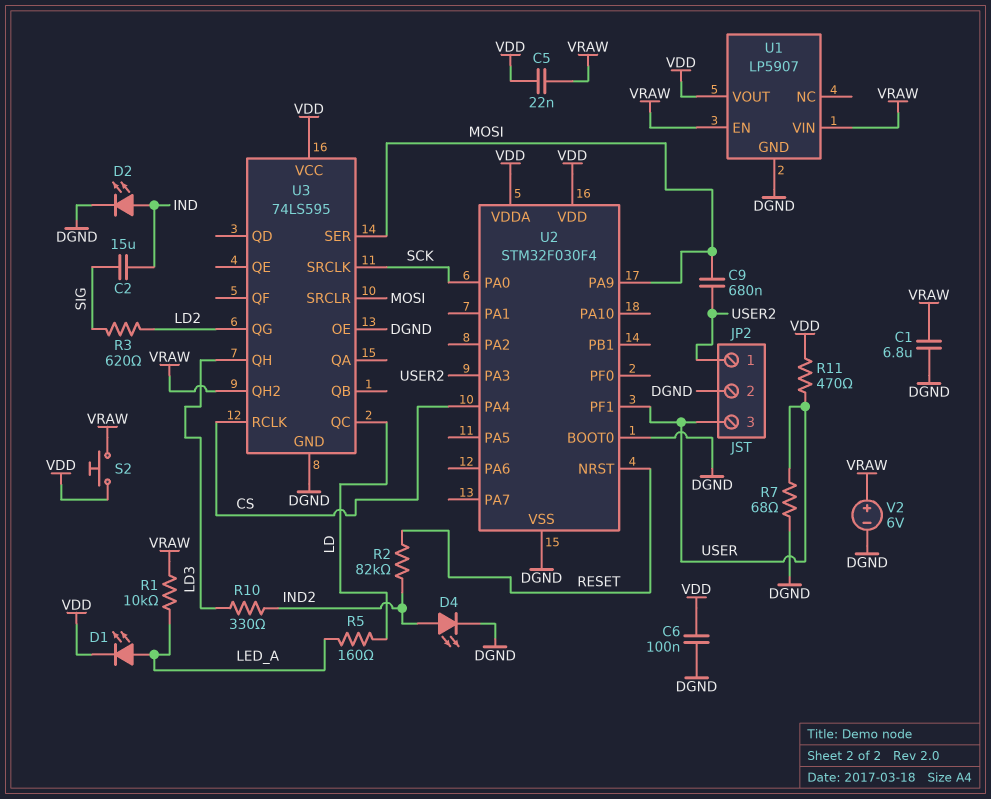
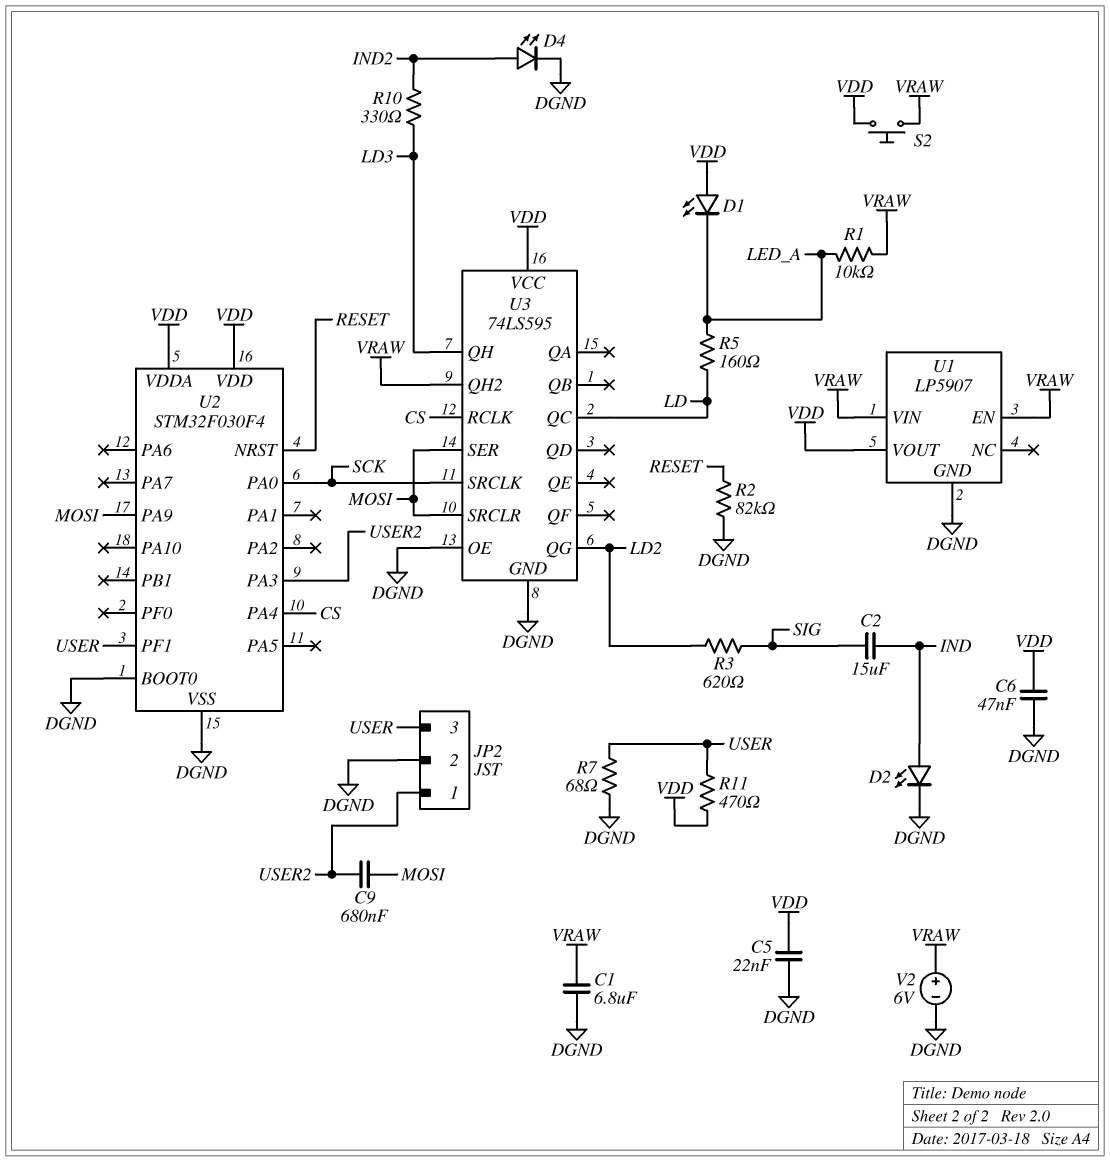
C5: 22nF (VDD, VRAW) -> 22nF (DGND, VDD)
C6: 100nF (DGND, VDD) -> 47nF (DGND, VDD)
D1: LED (A LED_A, K VDD) -> LED (A VDD, K LED_A)
R2: 82k (IND2, RESET) -> 82k (DGND, RESET)

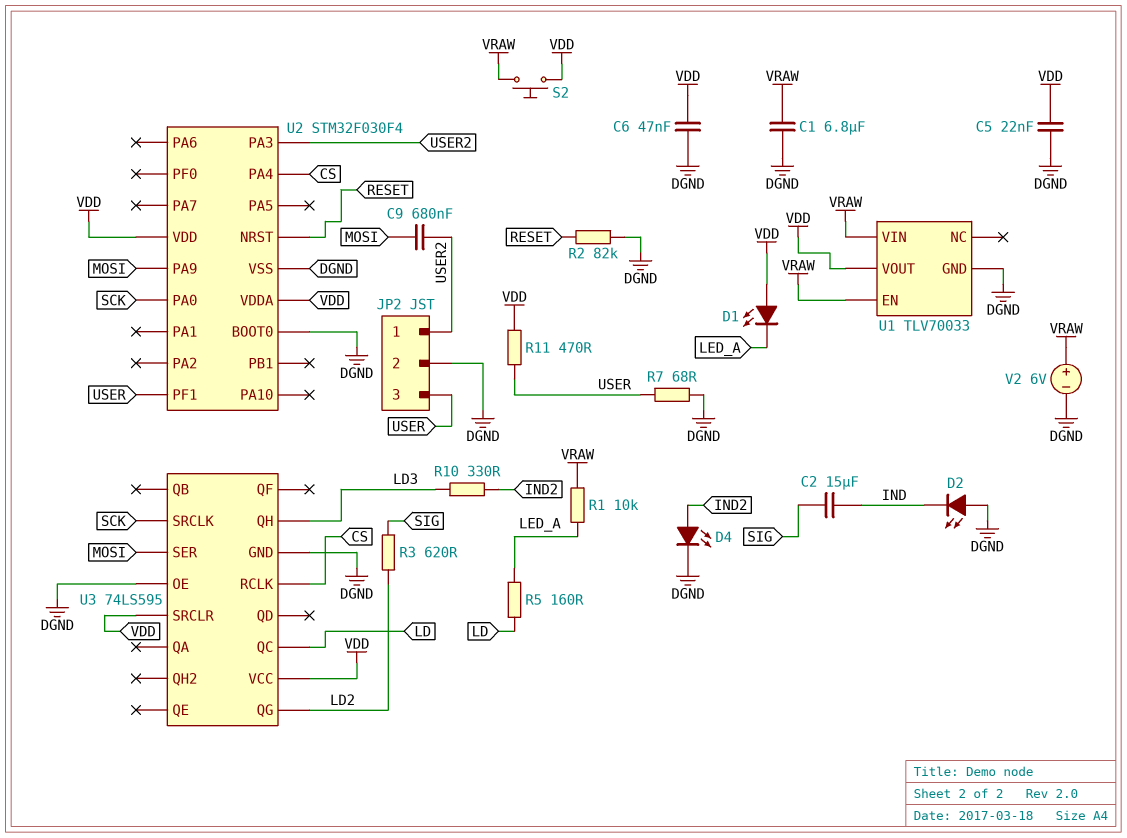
D2: LED (A IND, K DGND) -> LED (A DGND, K IND)
U1: LP5907 -> TLV70033
U3 pin QH2: VRAW -> none
U3 pin SRCLR: MOSI -> VDD

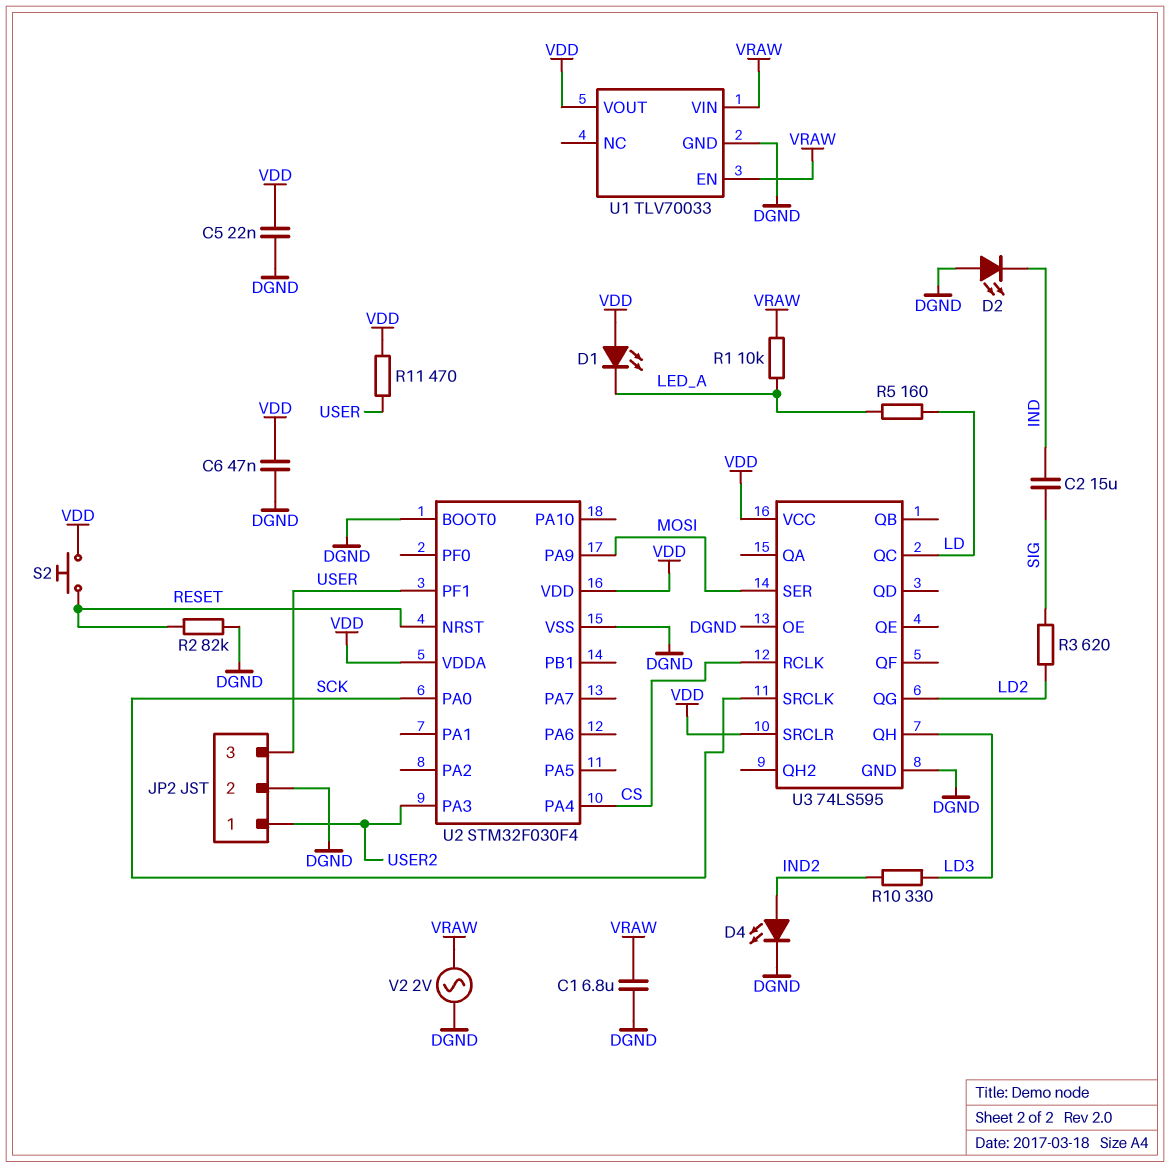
C9: 680nF (MOSI, USER2) -> none
R7: 68 (DGND, USER) -> none
S2: button (VDD, VRAW) -> button (RESET, VDD)
V2: 6V (plus VRAW, minus DGND) -> AC 2V (DGND, VRAW)

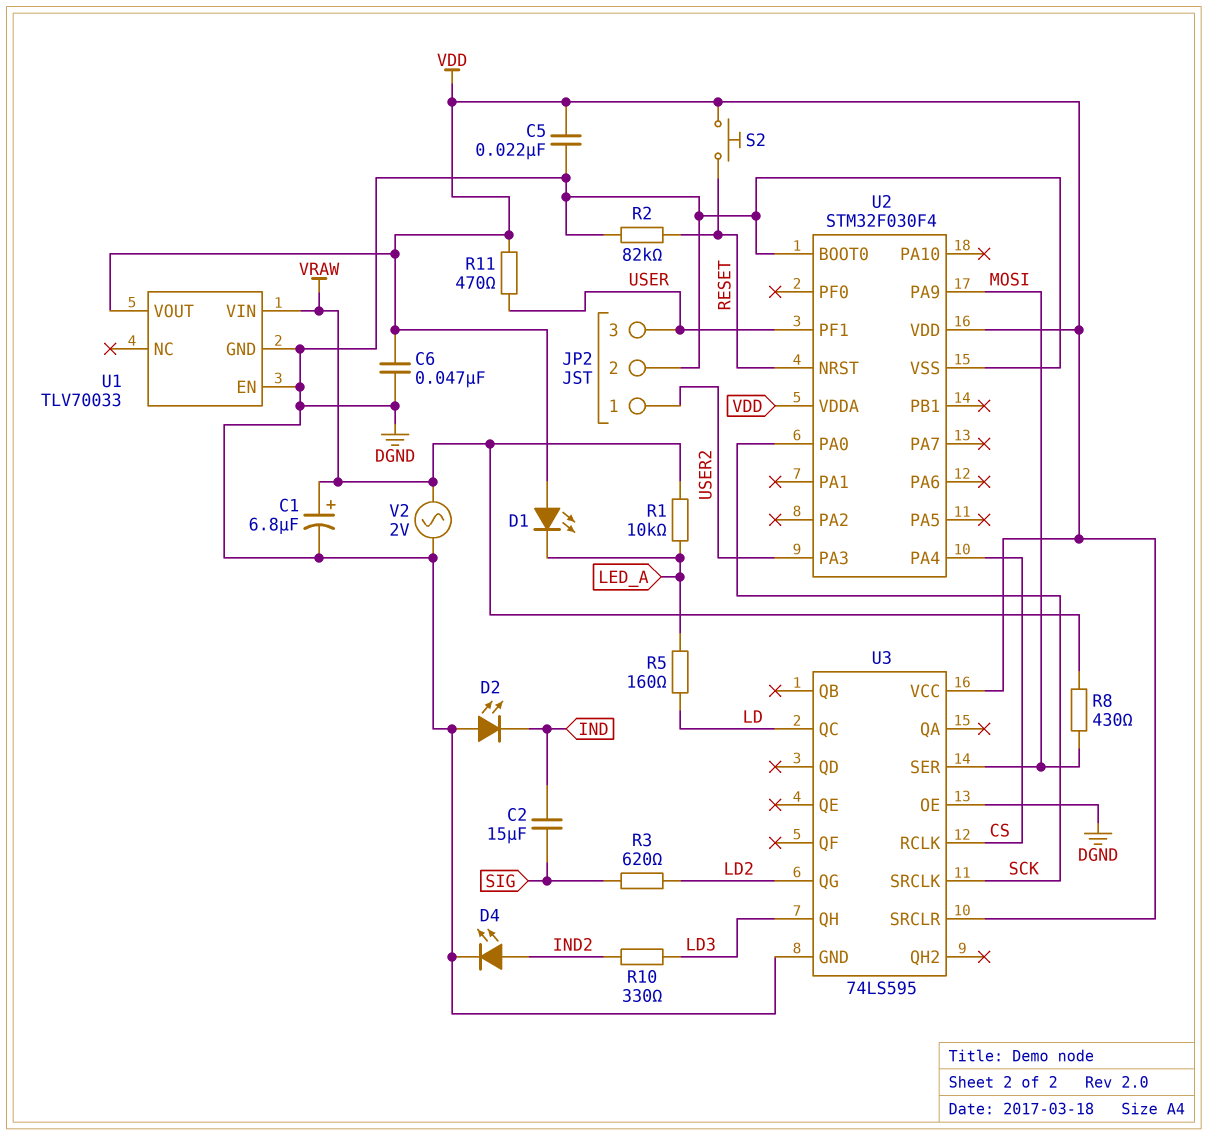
C1: 6.8uF (DGND, VRAW) -> 6.8uF (plus VRAW, minus DGND)
R8: none -> 430 (MOSI, VRAW)
U1 pin EN: VRAW -> DGND

